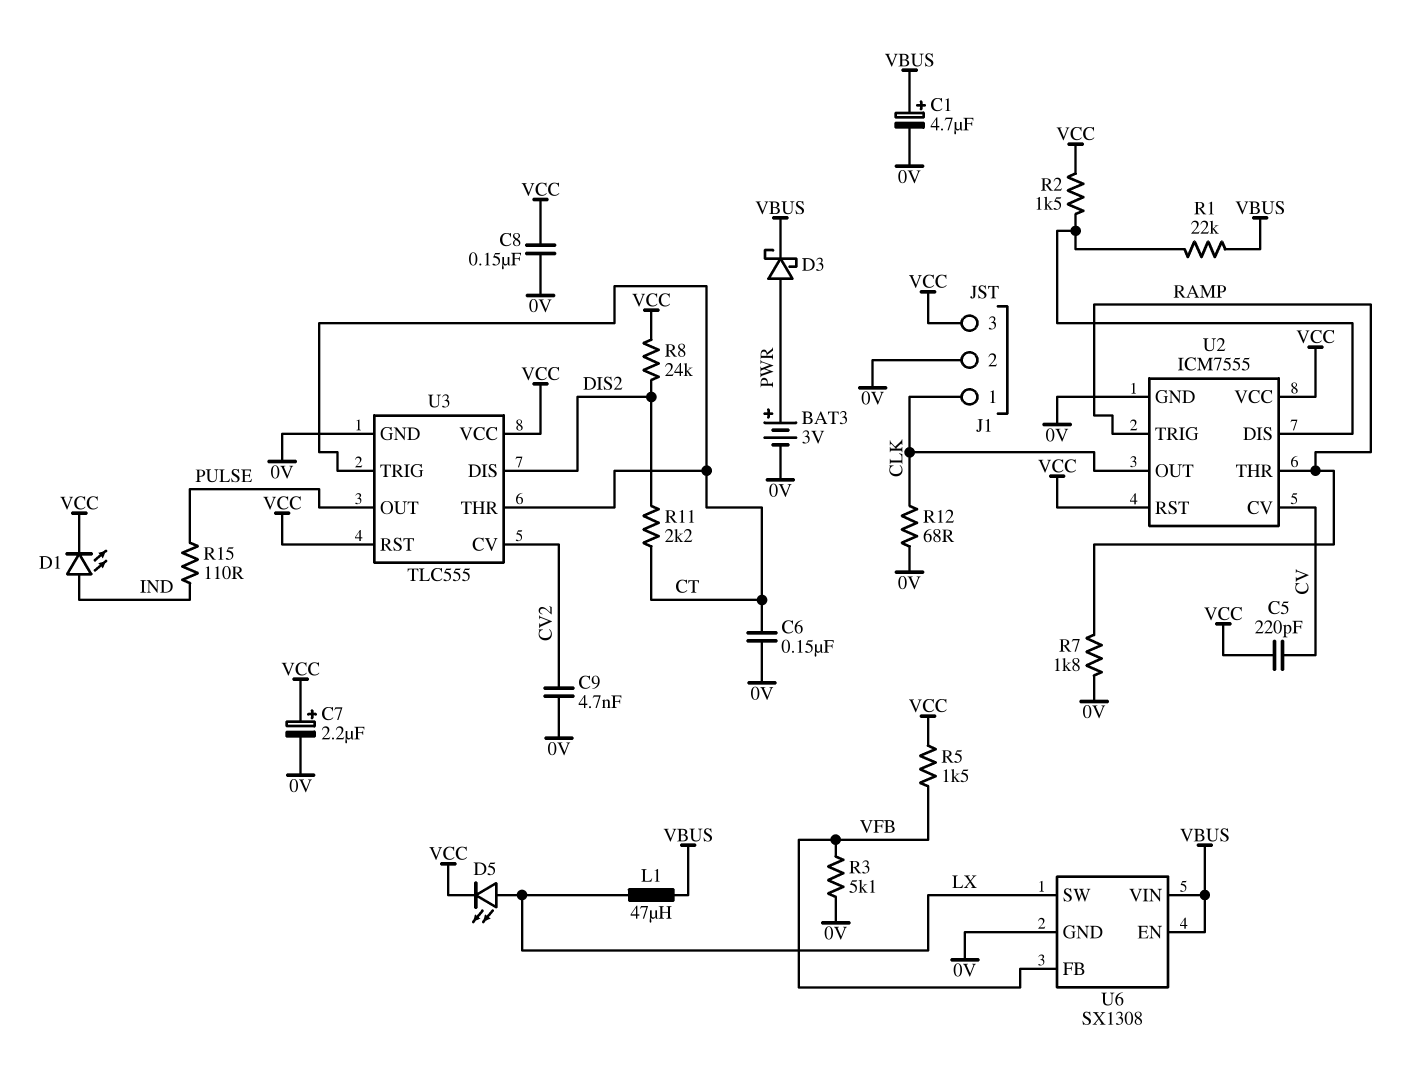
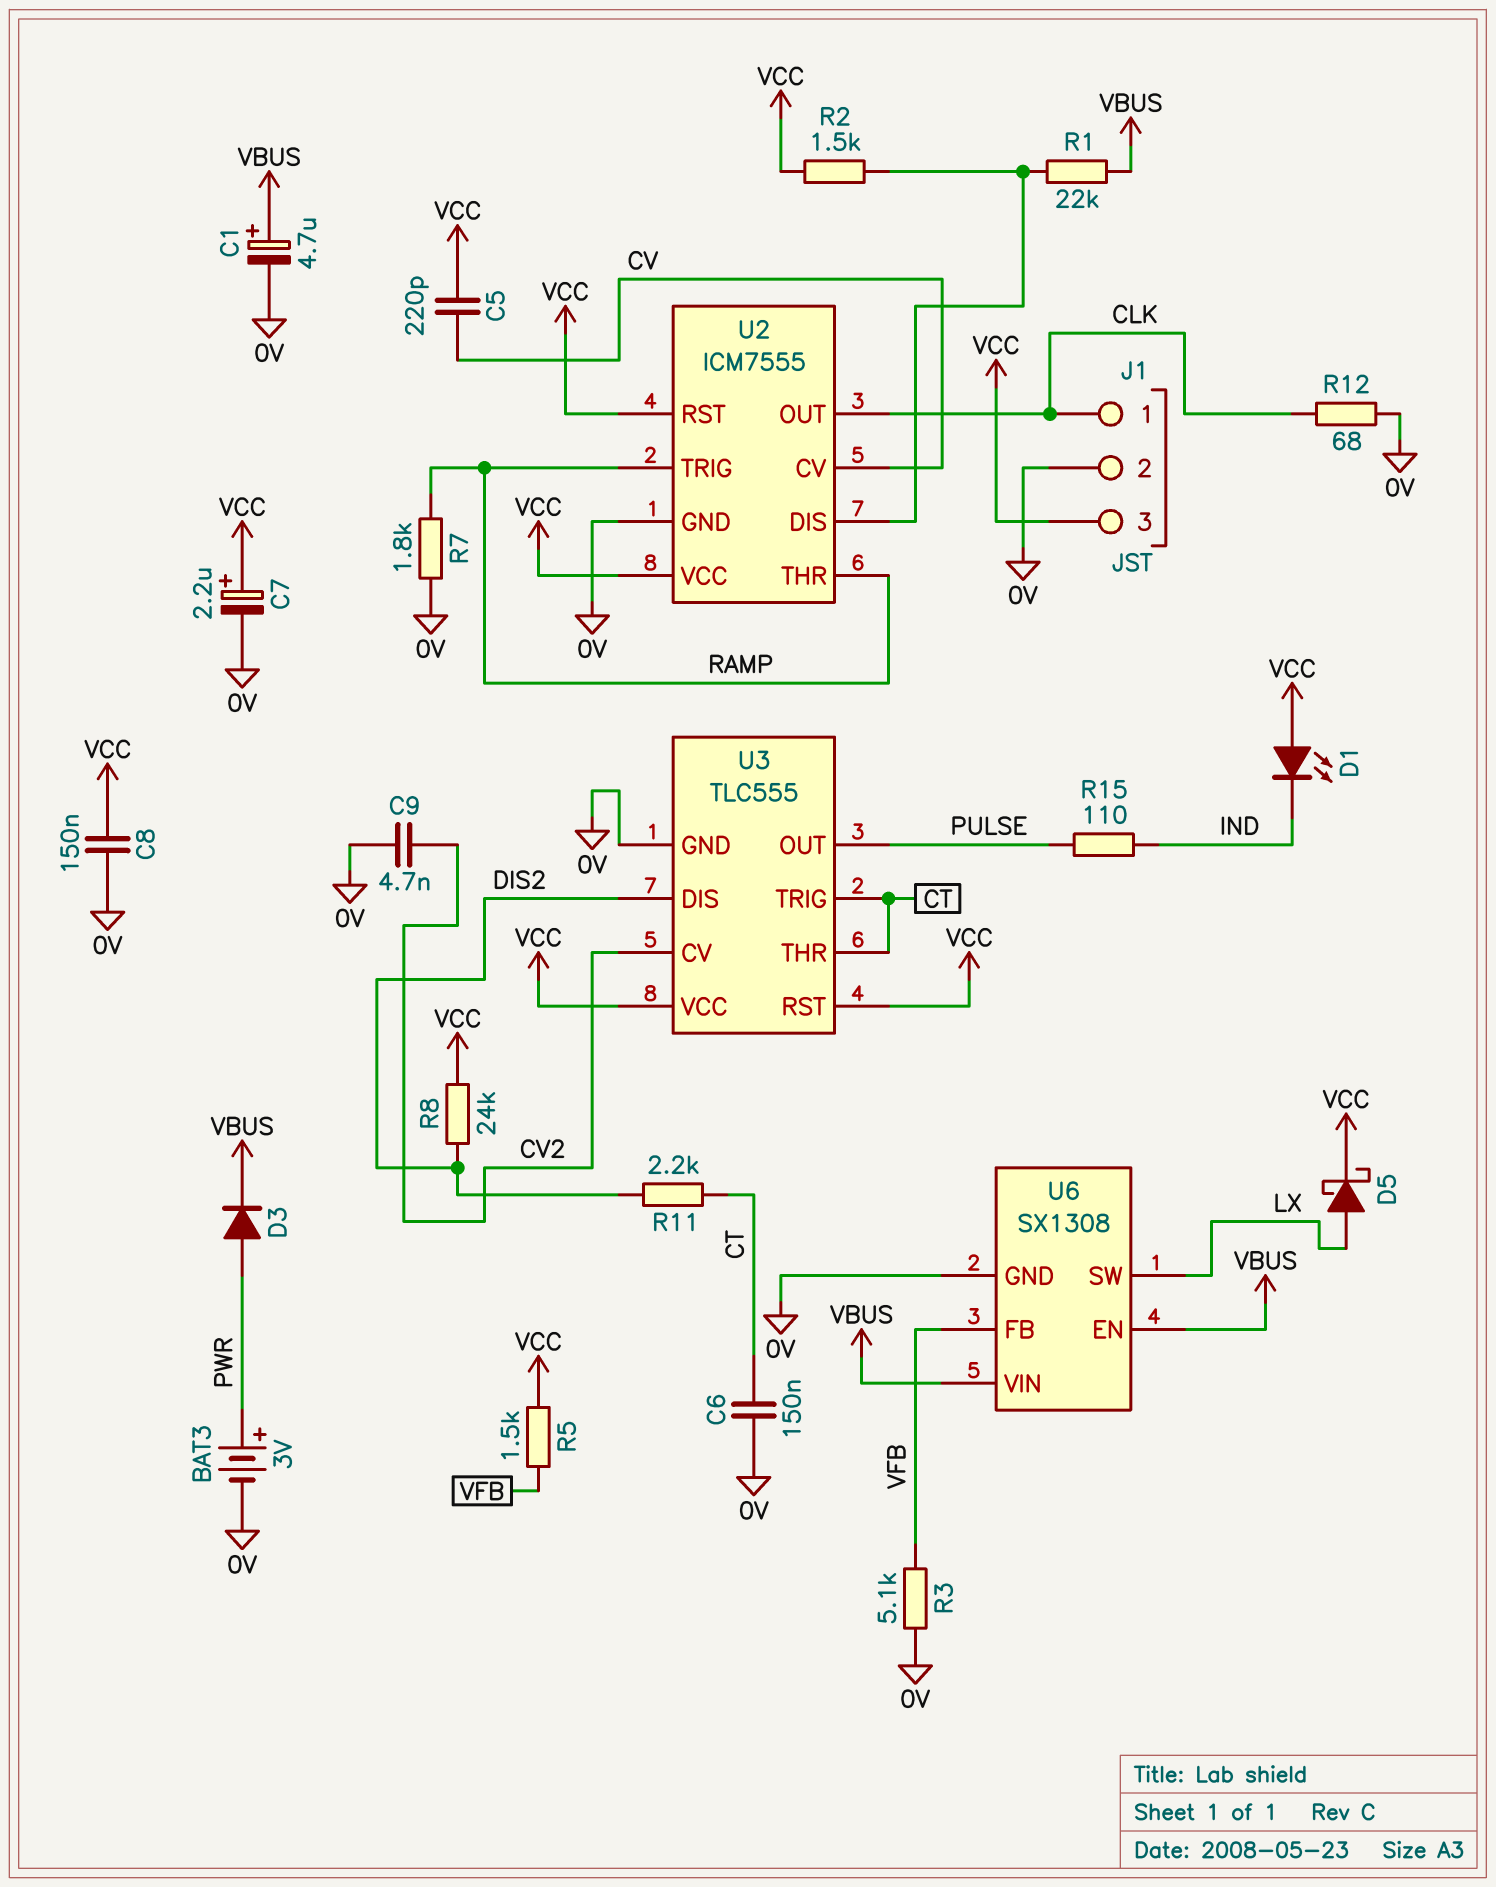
D1: LED (A IND, K VCC) -> LED (A VCC, K IND)
D3: schottky (A PWR, K VBUS) -> diode (A PWR, K VBUS)
D5: LED (A LX, K VCC) -> schottky (A LX, K VCC)
L1: 47uH (LX, VBUS) -> none

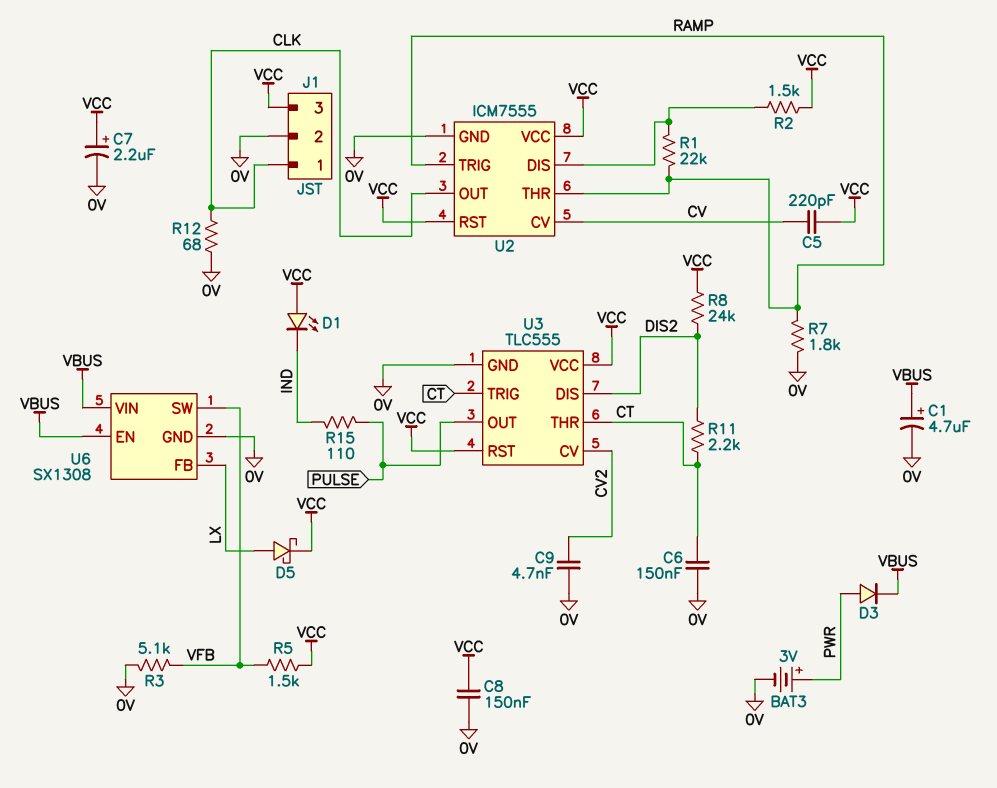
R1: 22k (U2/DIS, VBUS) -> 22k (RAMP, U2/DIS)
U6 pin FB: VFB -> LX
U6 pin SW: LX -> VFB

